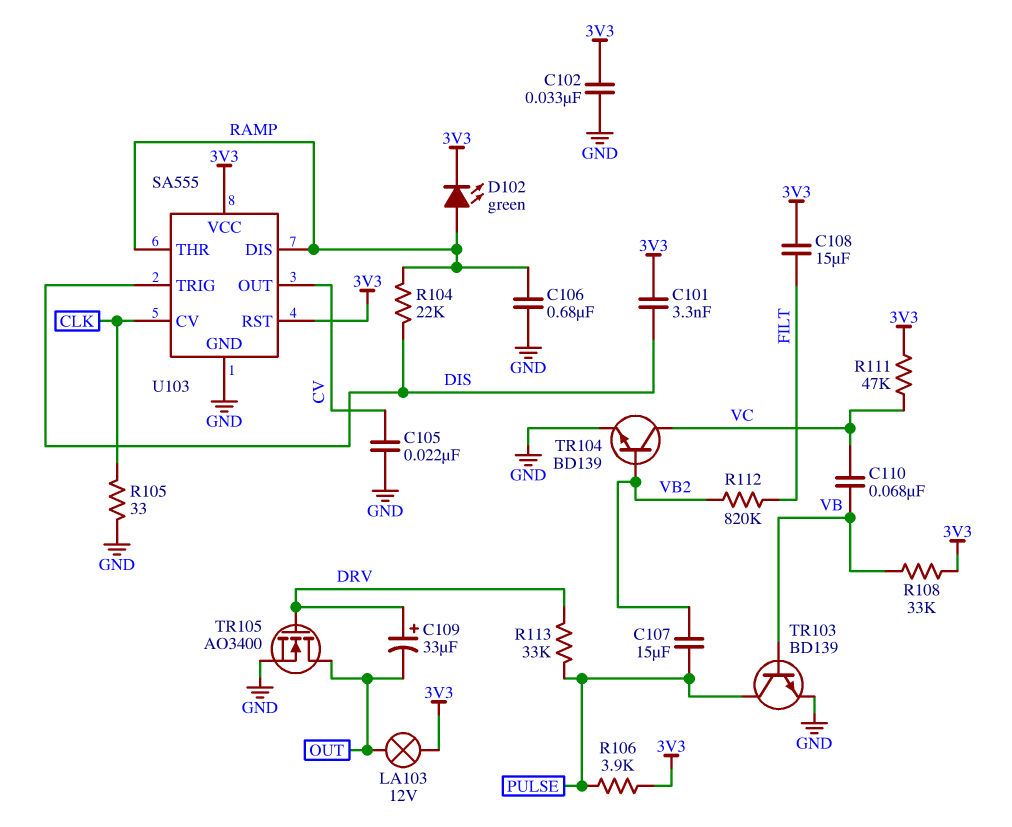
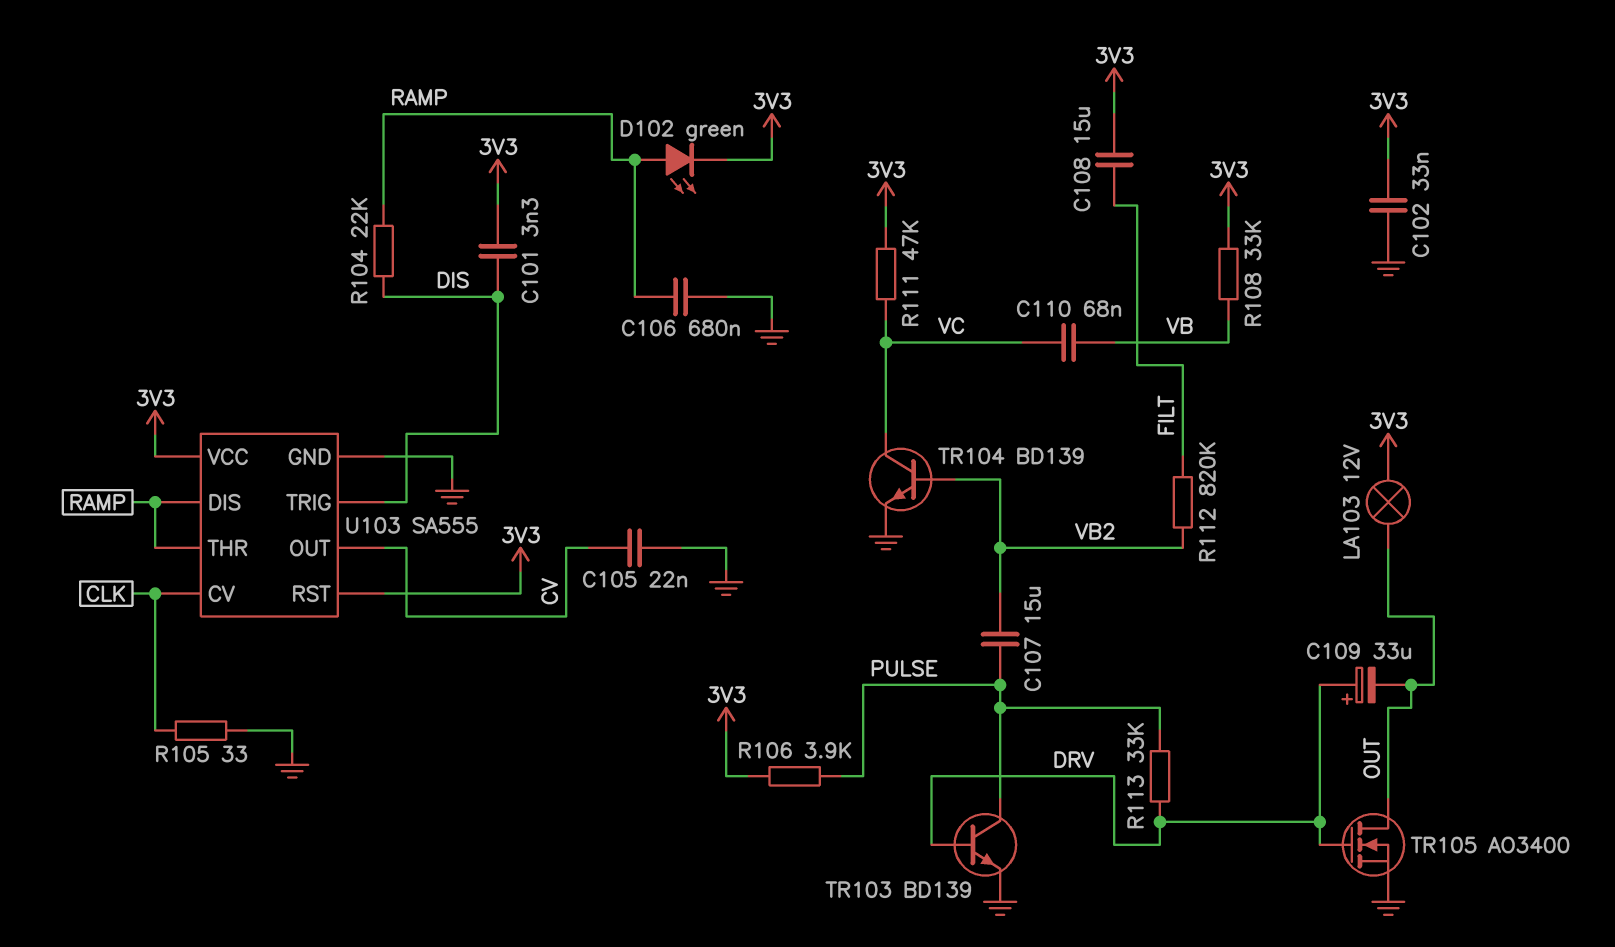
TR103: NPN BD139 (B VB, C PULSE, E GND) -> NPN BD139 (B DRV, C PULSE, E GND)

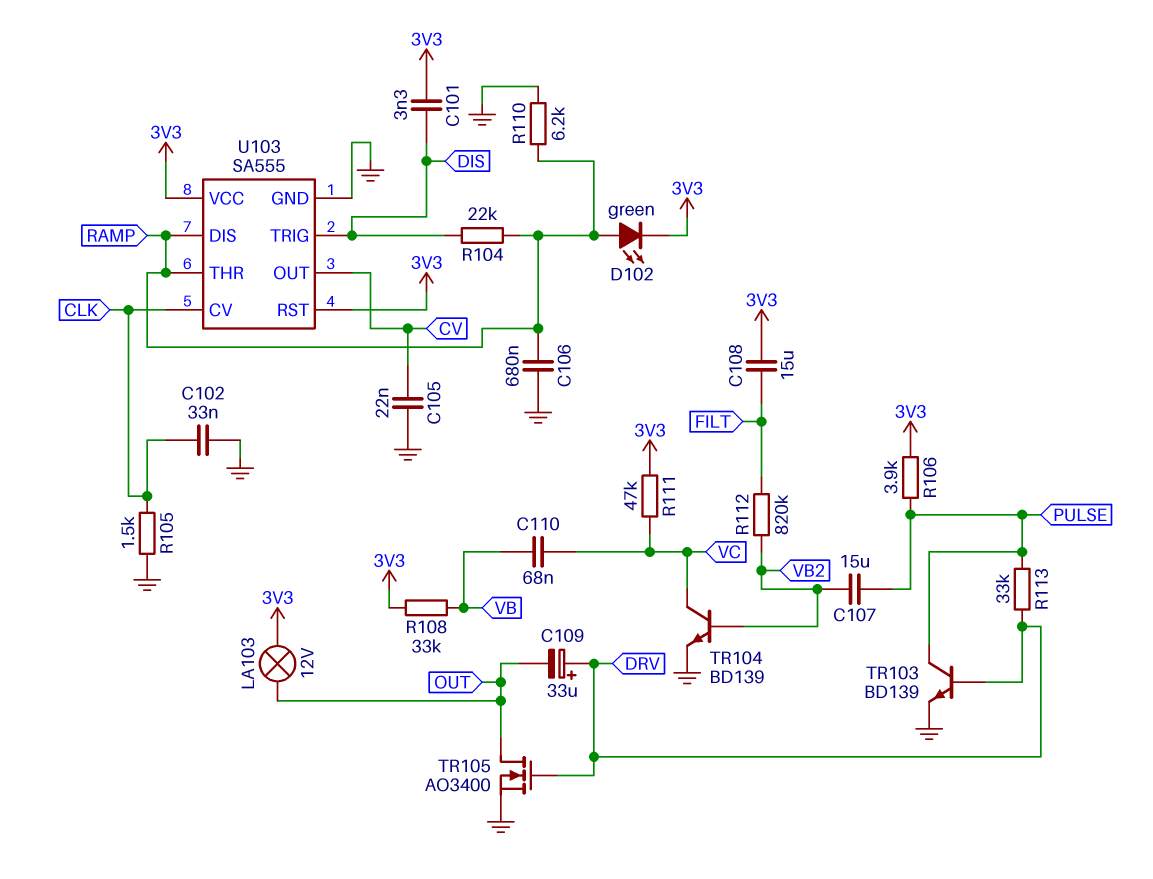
C102: 33nF (3V3, GND) -> 33nF (CLK, GND)
R105: 33 (CLK, GND) -> 1.5k (CLK, GND)
R110: none -> 6.2k (GND, RAMP)

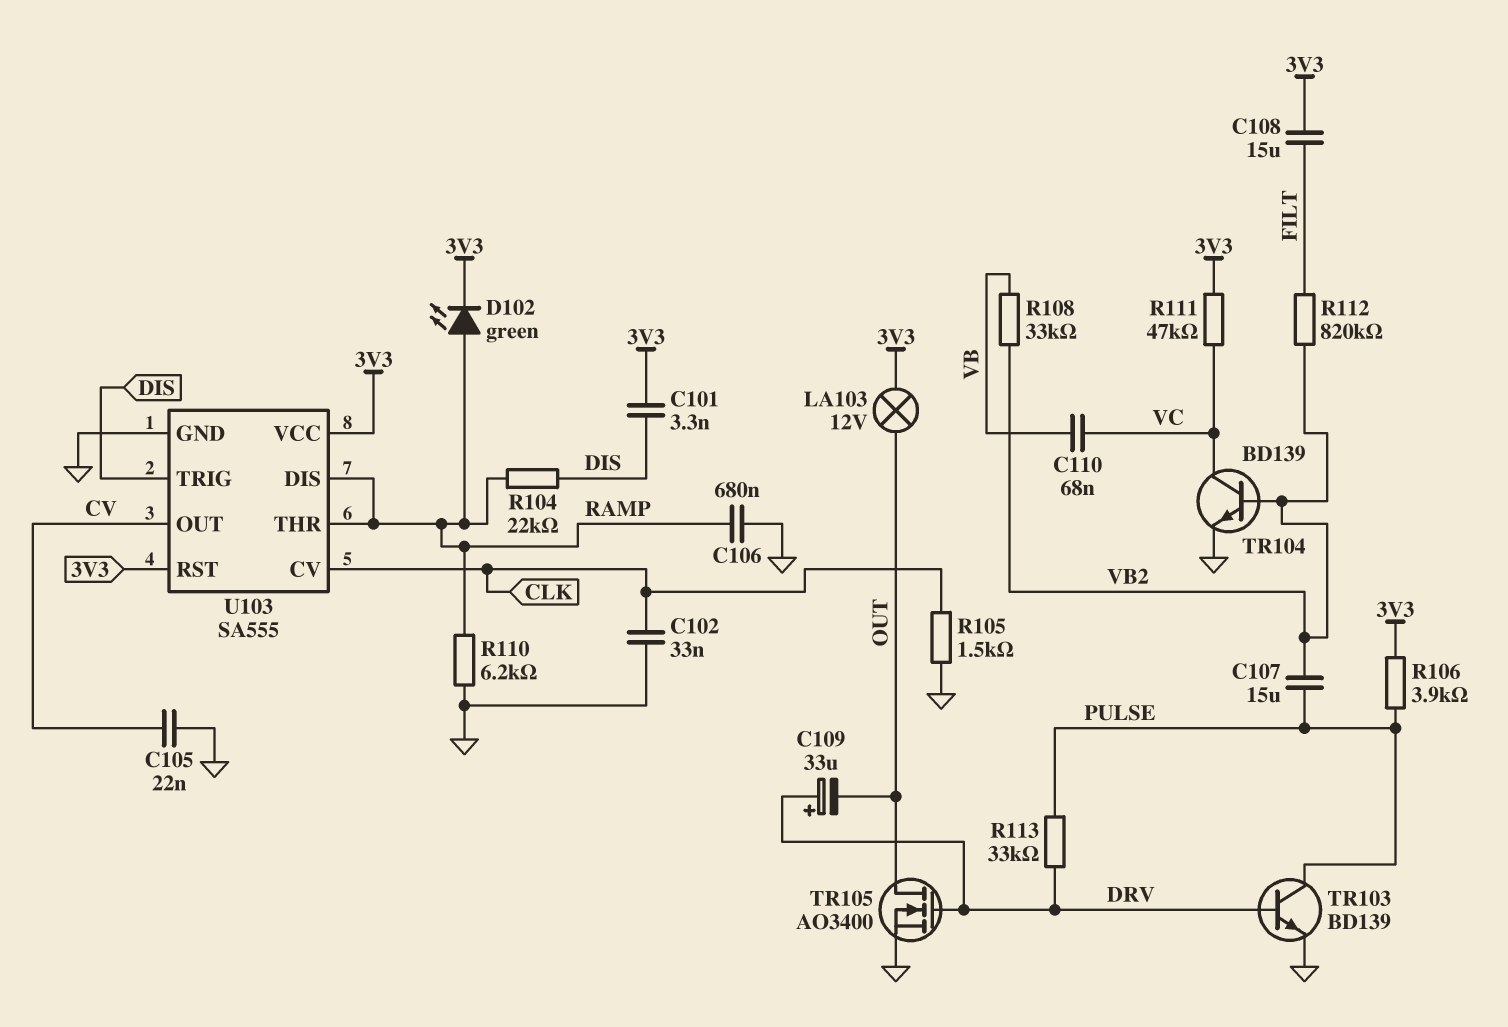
R108: 33k (3V3, VB) -> 33k (VB, VB2)

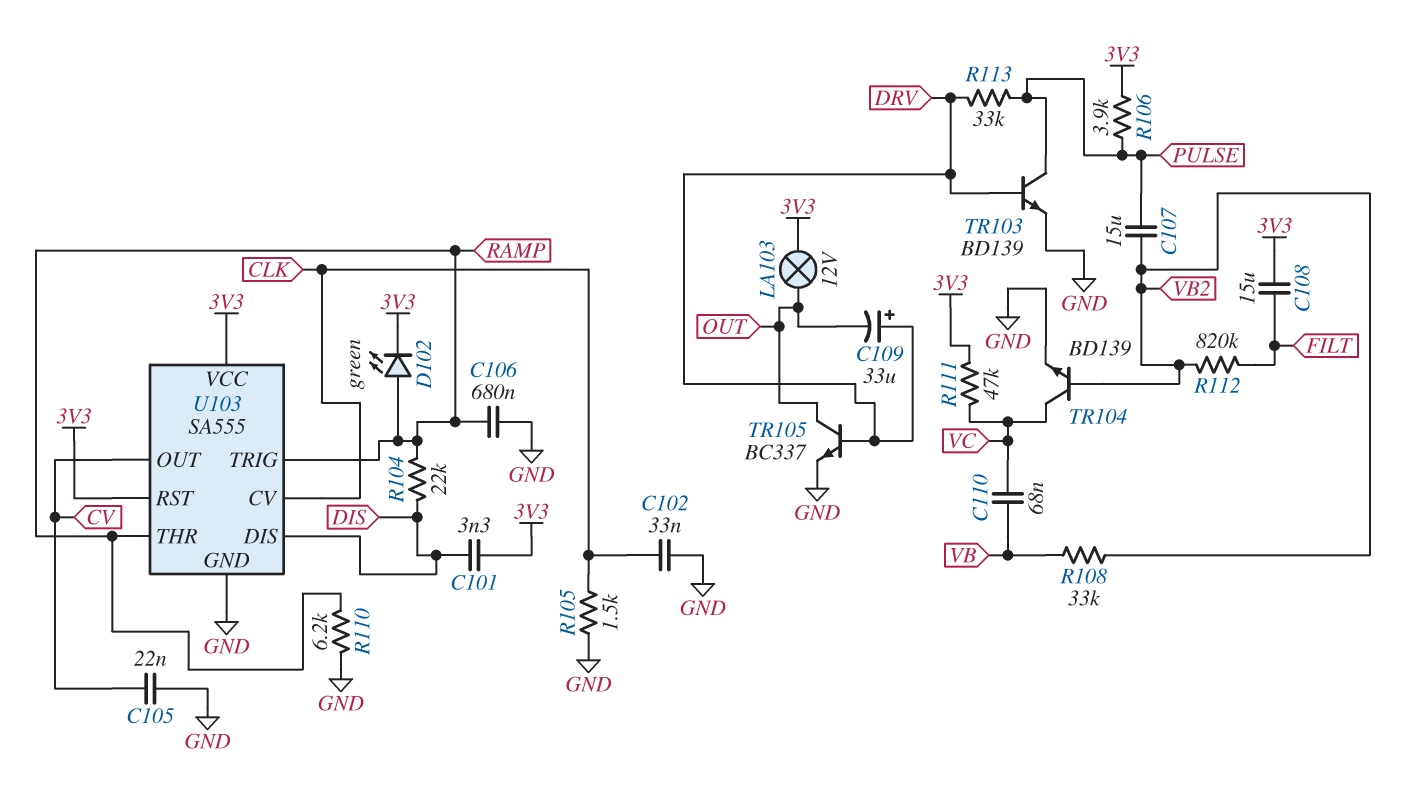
TR105: NMOS AO3400 (G DRV, D OUT, S GND) -> NPN BC337 (B DRV, C OUT, E GND)
U103 pin DIS: RAMP -> DIS
U103 pin TRIG: DIS -> RAMP

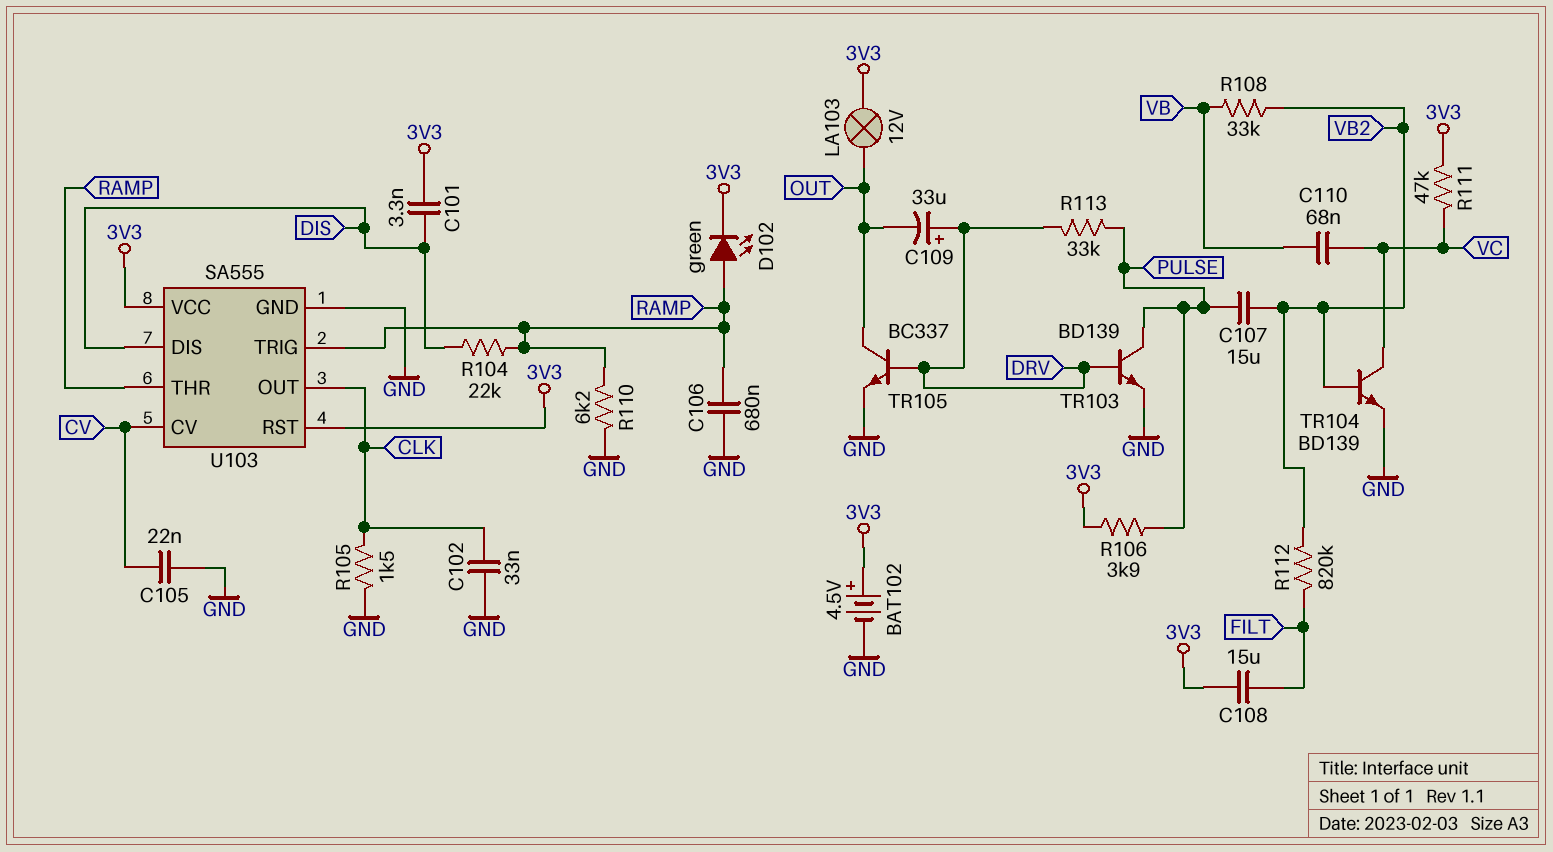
BAT102: none -> 4.5V (plus 3V3, minus GND)
U103 pin CV: CLK -> CV
U103 pin OUT: CV -> CLK

